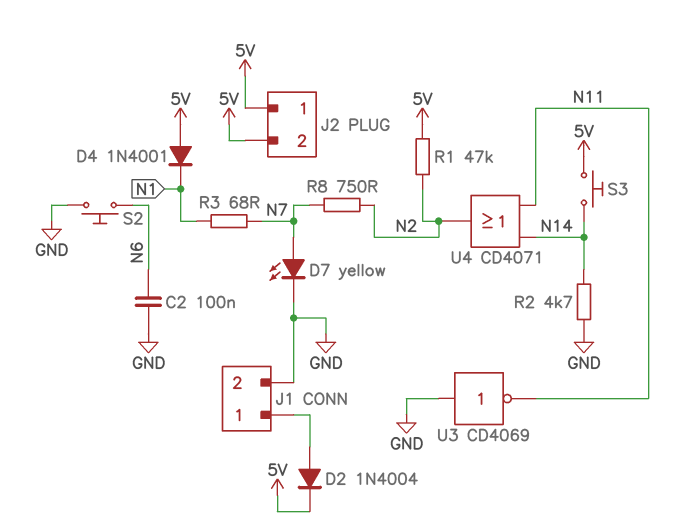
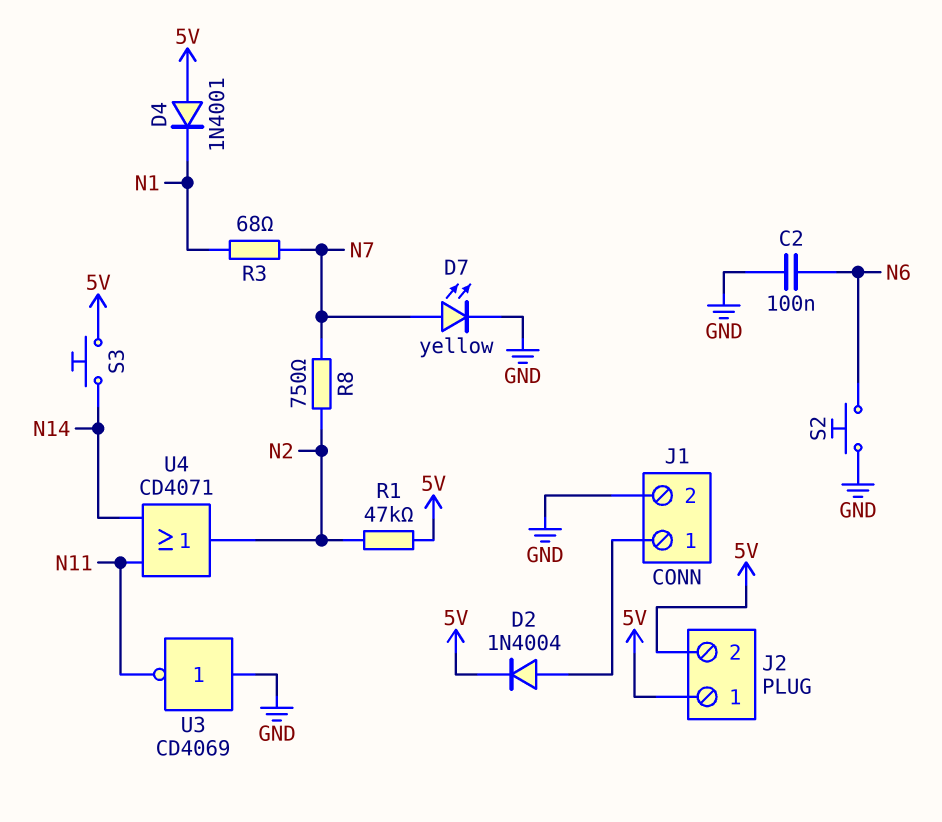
R2: 4.7k (GND, N14) -> none

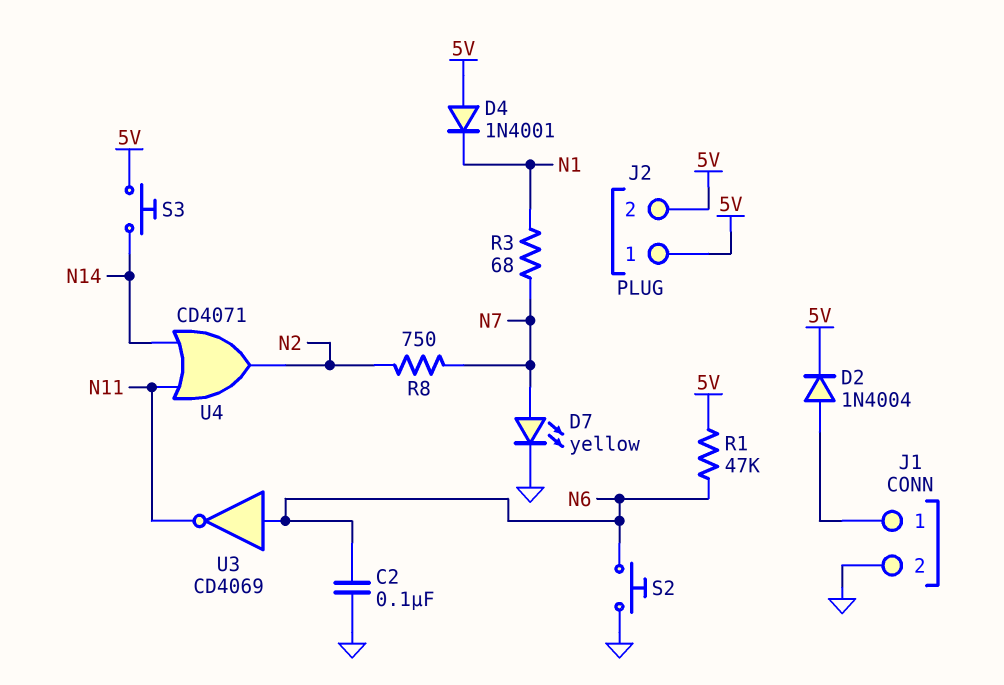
R1: 47k (5V, N2) -> 47k (5V, N6)
U3: NOT CD4069 (in GND, out N11) -> NOT CD4069 (in N6, out N11)

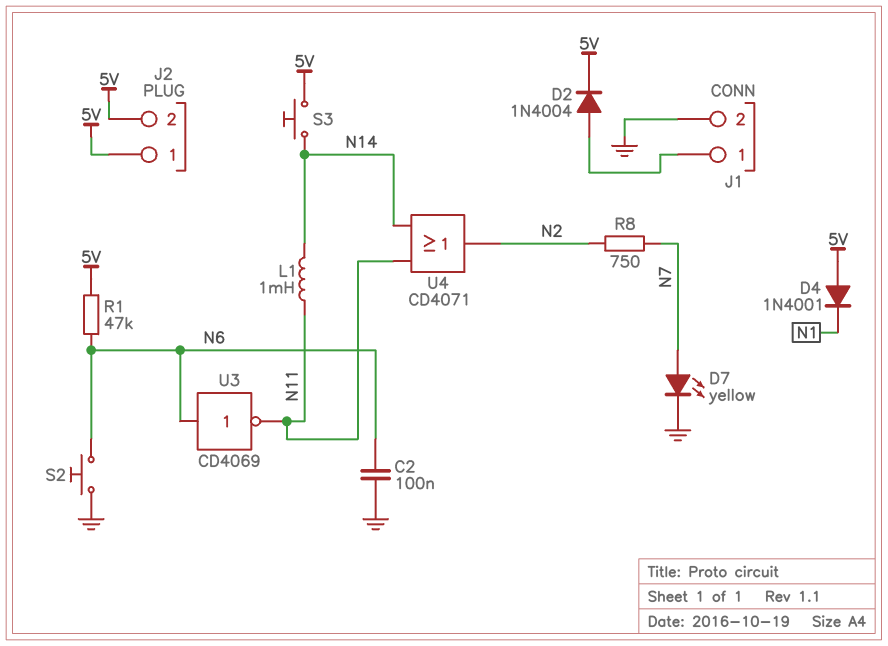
L1: none -> 1mH (N11, N14)
R3: 68 (N1, N7) -> none

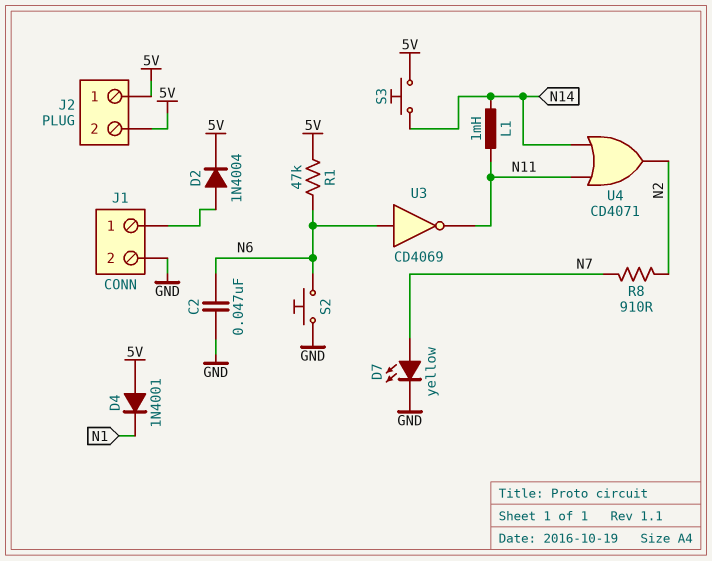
C2: 100nF (GND, N6) -> 47nF (GND, N6)
R8: 750 (N2, N7) -> 910 (N2, N7)

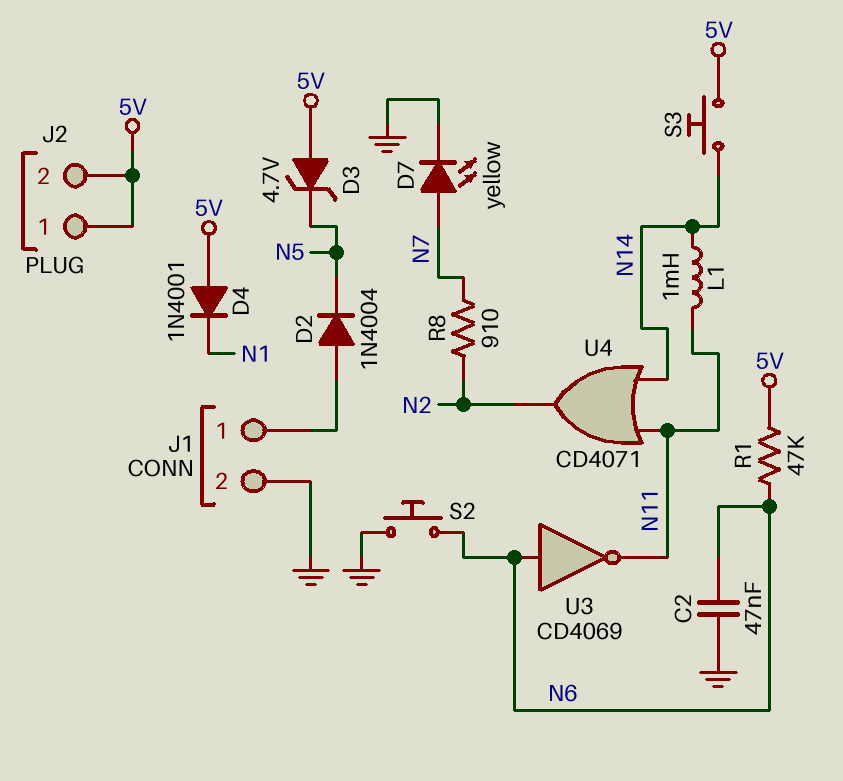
D2: diode 1N4004 (A J1/1, K 5V) -> diode 1N4004 (A J1/1, K N5)
D3: none -> zener 4.7V (A 5V, K N5)

